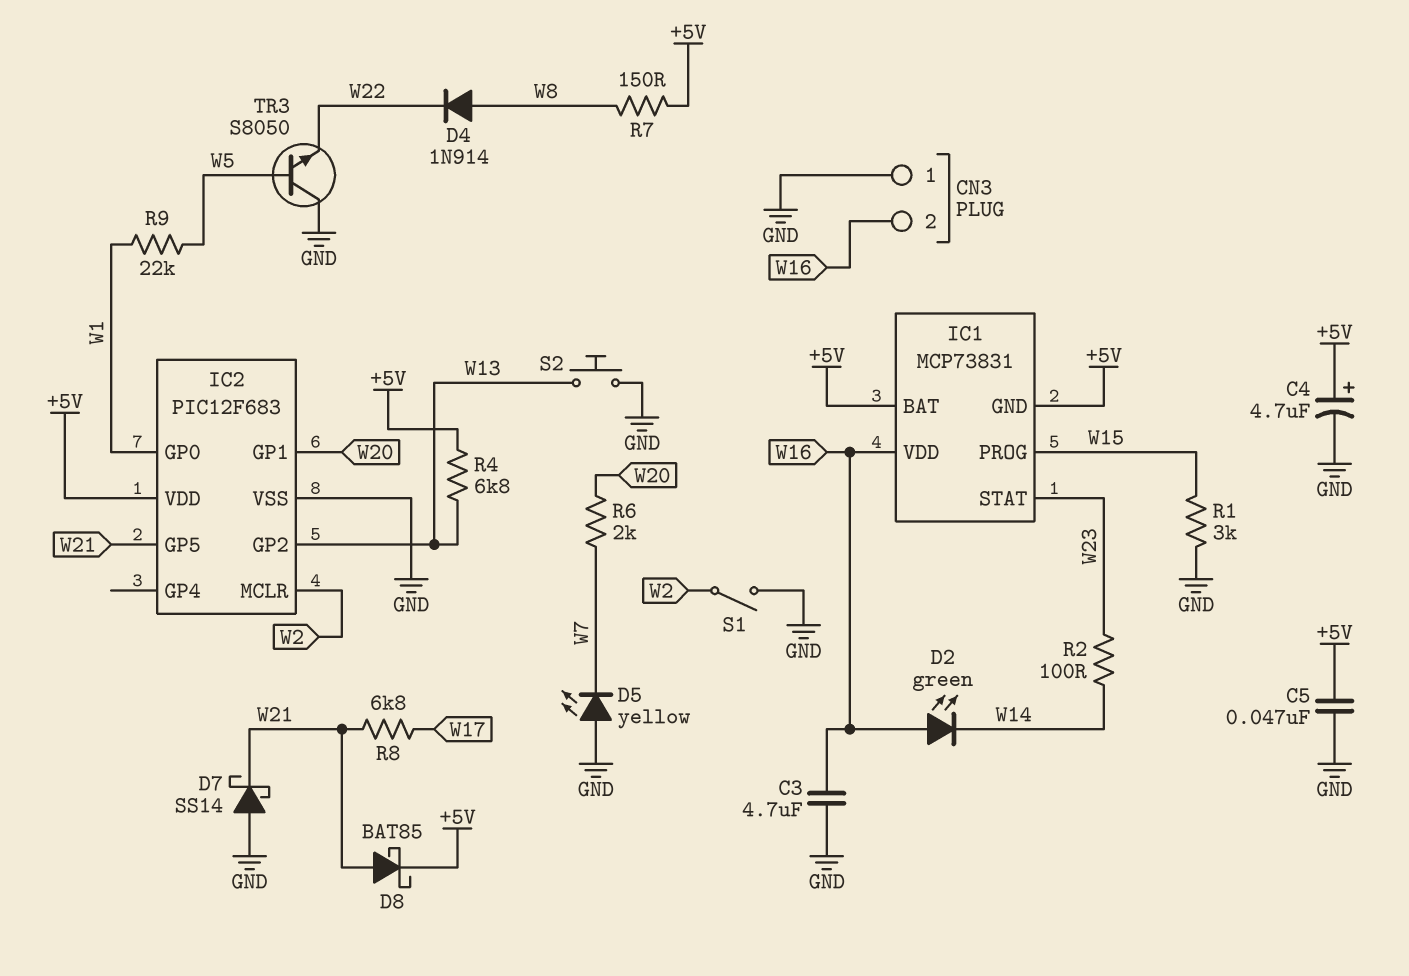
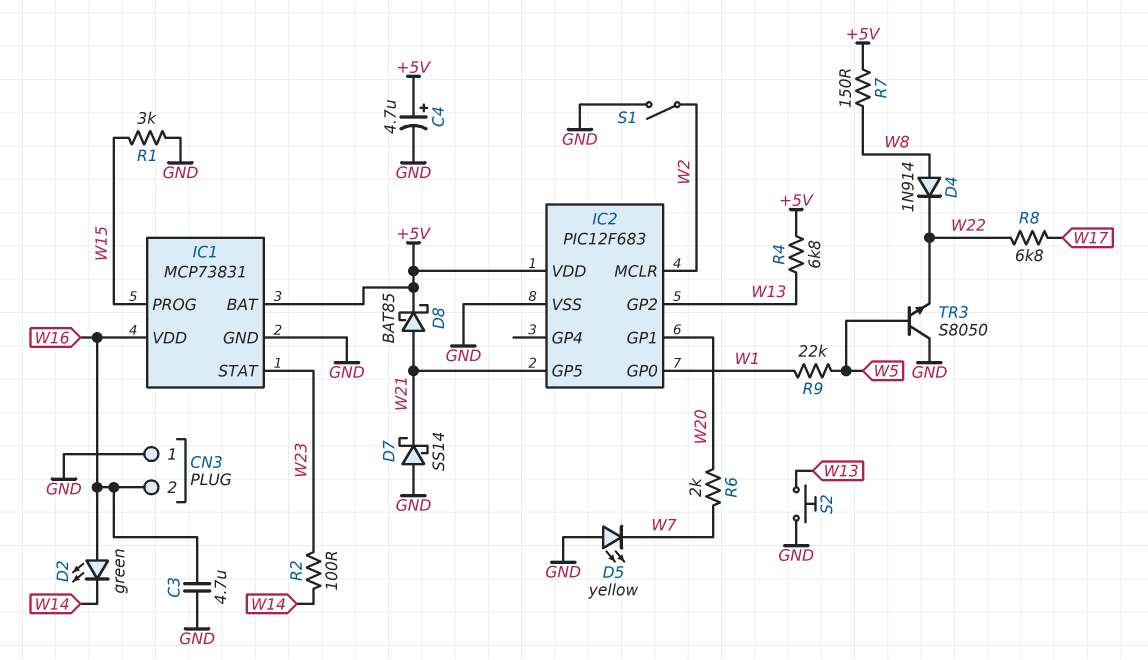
C5: 47nF (+5V, GND) -> none
IC1 pin GND: +5V -> GND
R8: 6.8k (W17, W21) -> 6.8k (W17, W22)

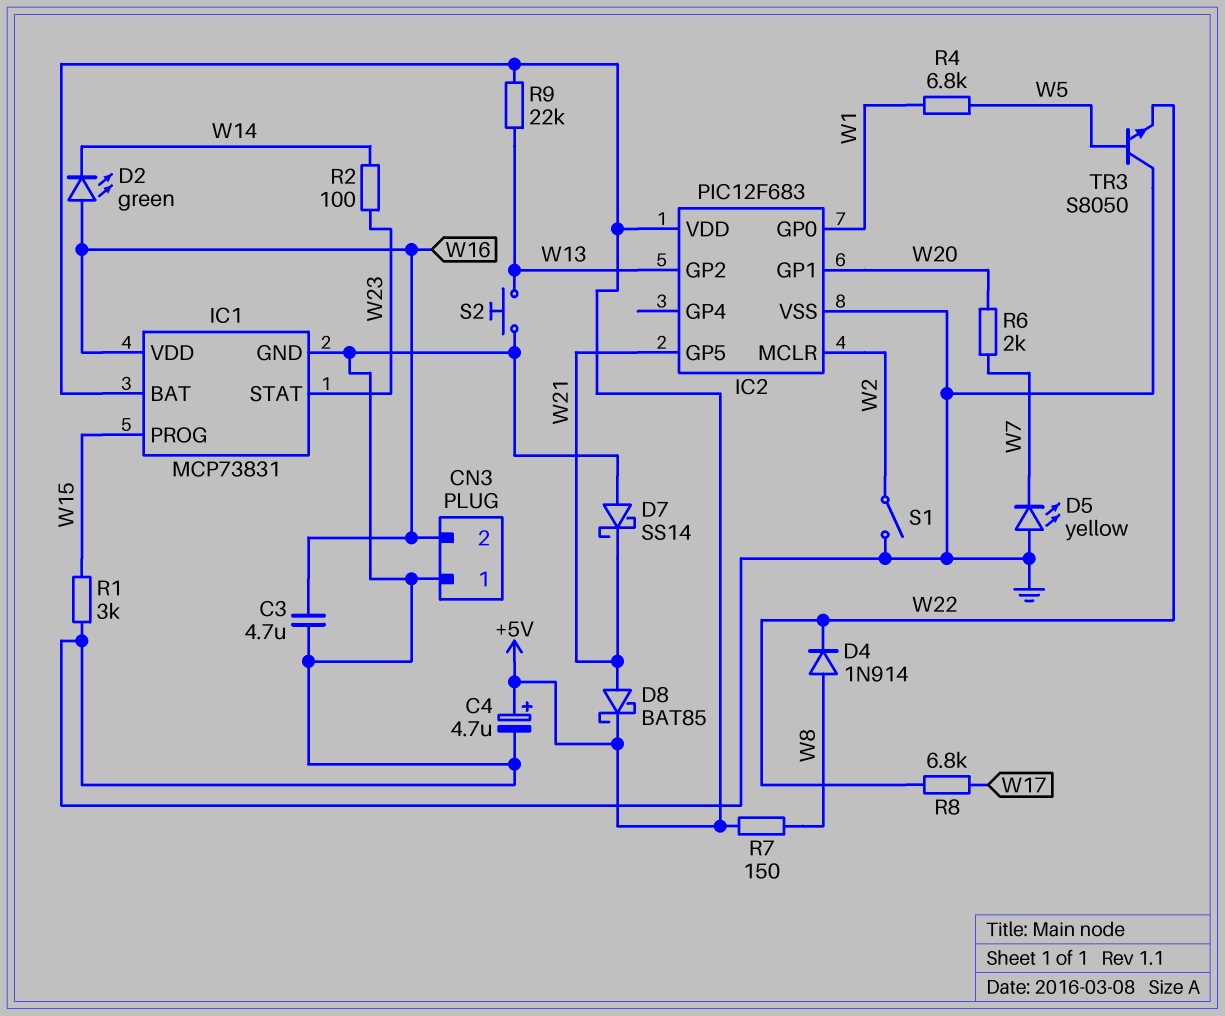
R4: 6.8k (+5V, W13) -> 6.8k (W1, W5)
R9: 22k (W1, W5) -> 22k (+5V, W13)

